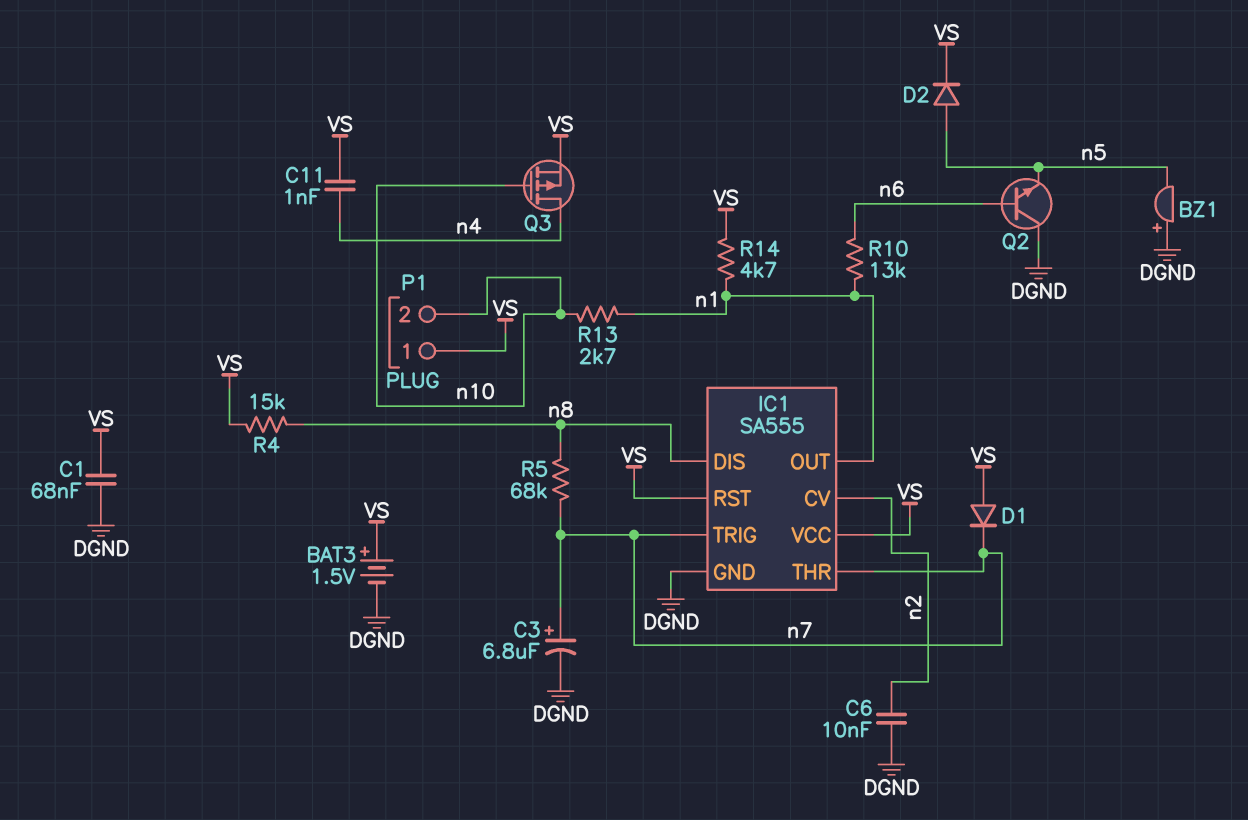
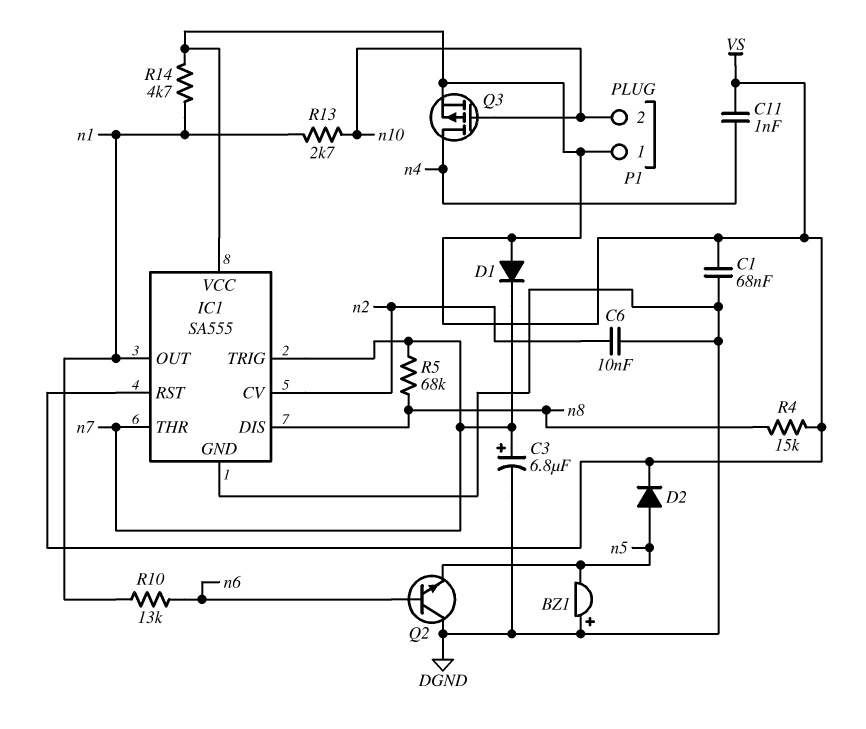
BAT3: 1.5V (plus VS, minus DGND) -> none

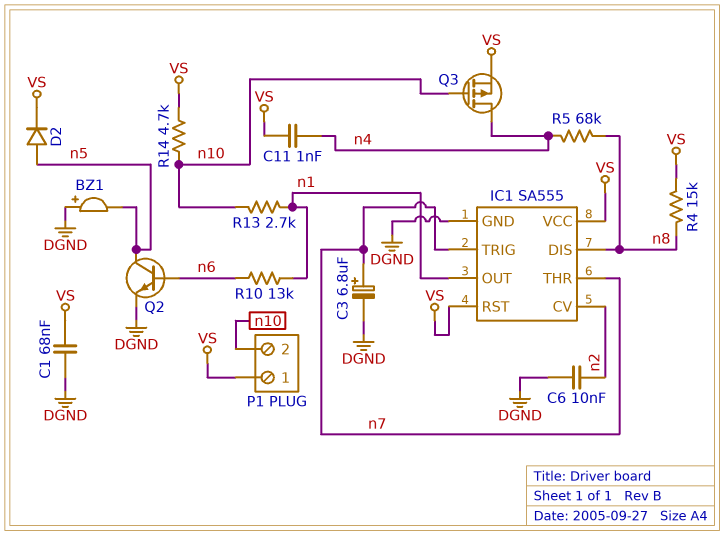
D1: diode (A VS, K n7) -> none
Q2: NPN (B n6, C DGND, E n5) -> NPN (B n6, C n5, E DGND)
R5: 68k (n7, n8) -> 68k (n4, n8)
R14: 4.7k (VS, n1) -> 4.7k (VS, n10)

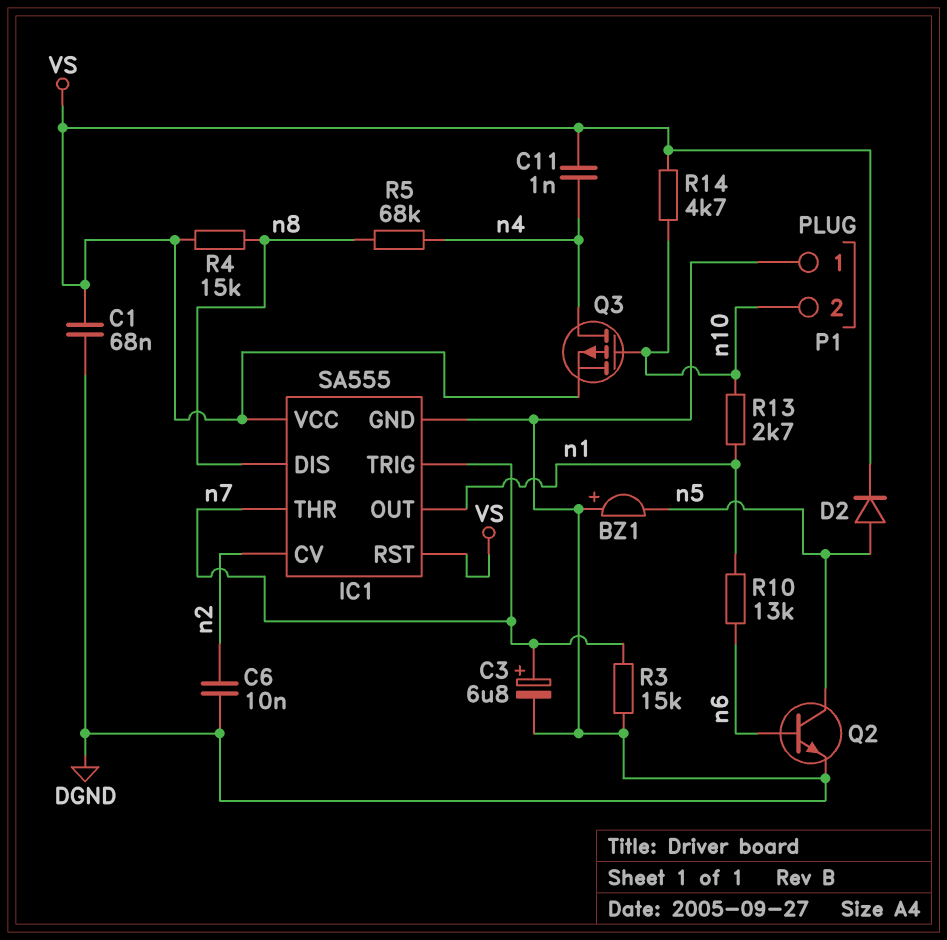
P1 pin 1: VS -> DGND
R3: none -> 15k (DGND, n7)

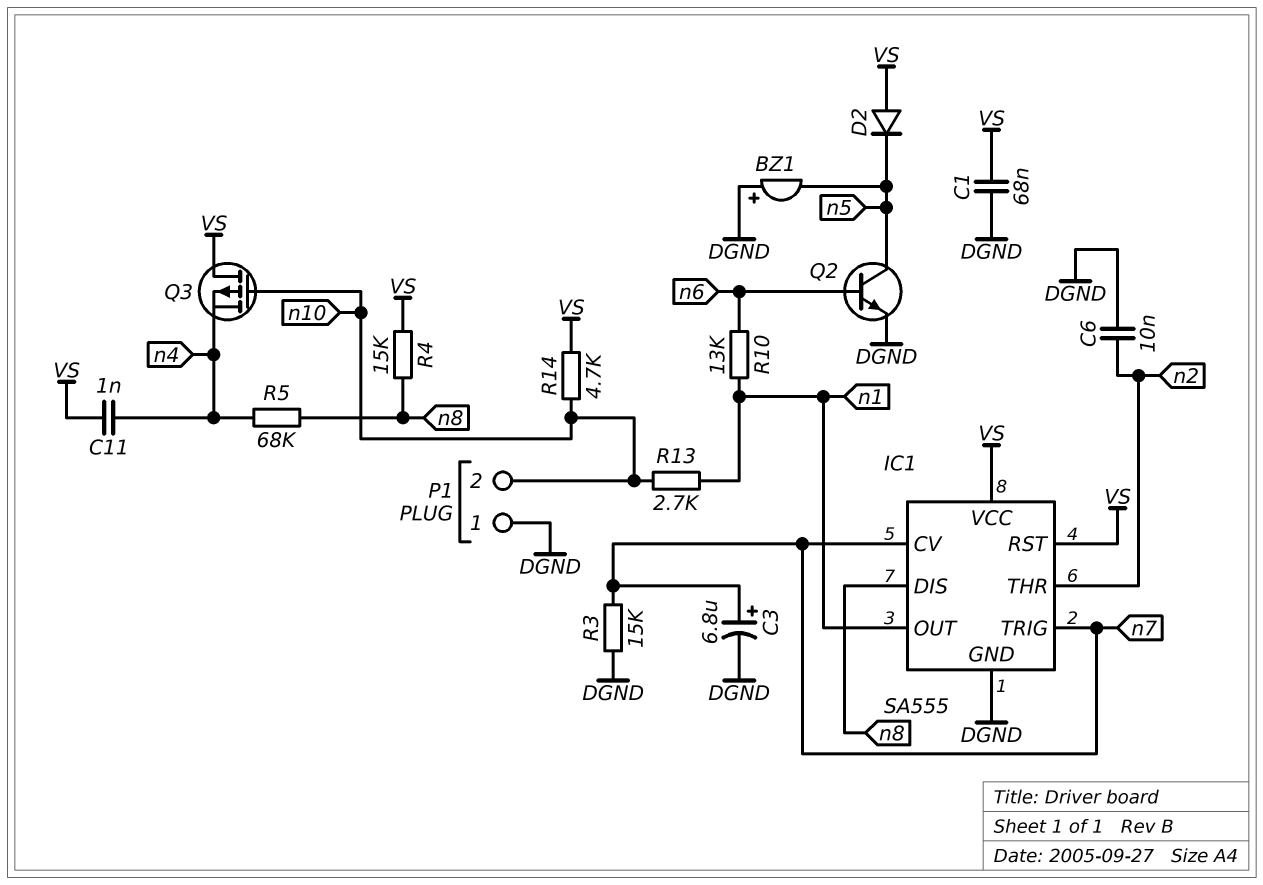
D2: diode (A n5, K VS) -> diode (A VS, K n5)
IC1 pin CV: n2 -> n7
IC1 pin THR: n7 -> n2
Q3: PMOS (G n10, D n4, S VS) -> PMOS (G n10, D VS, S n4)

